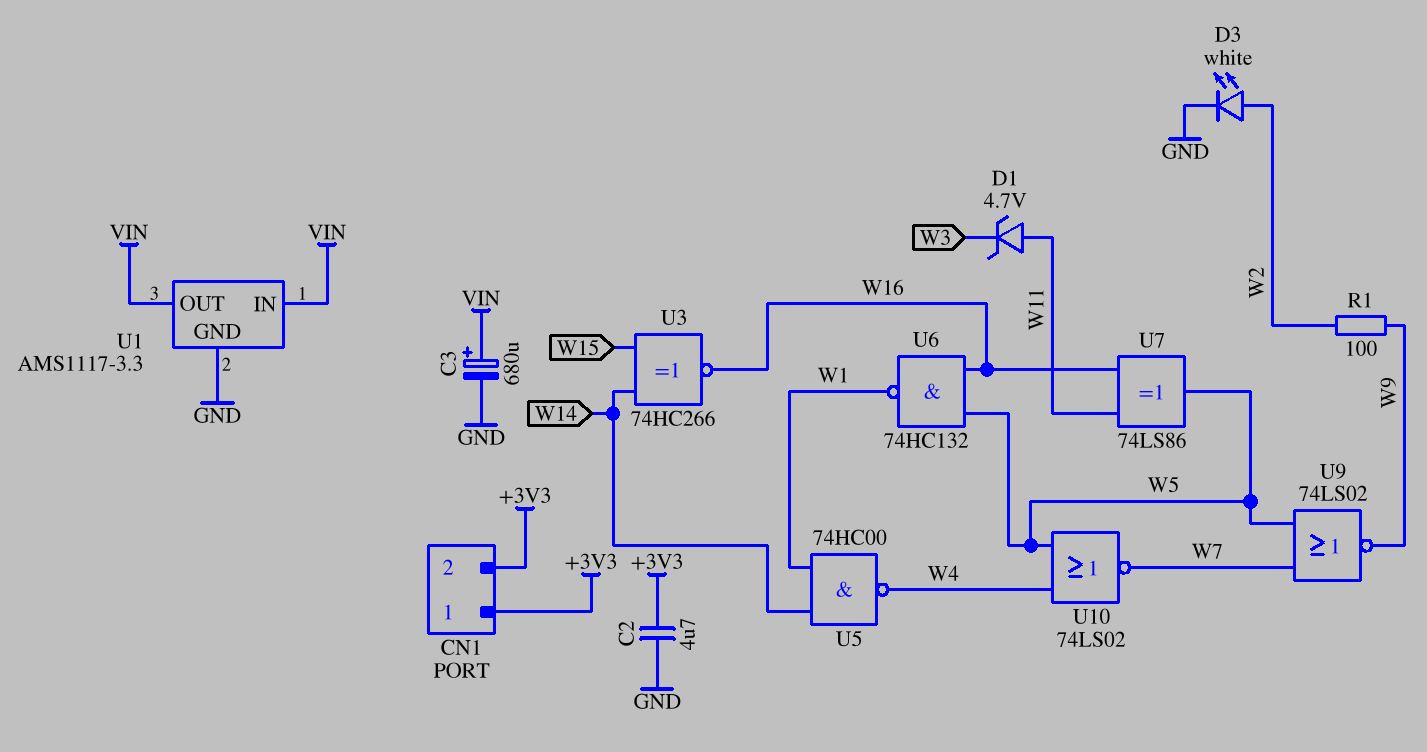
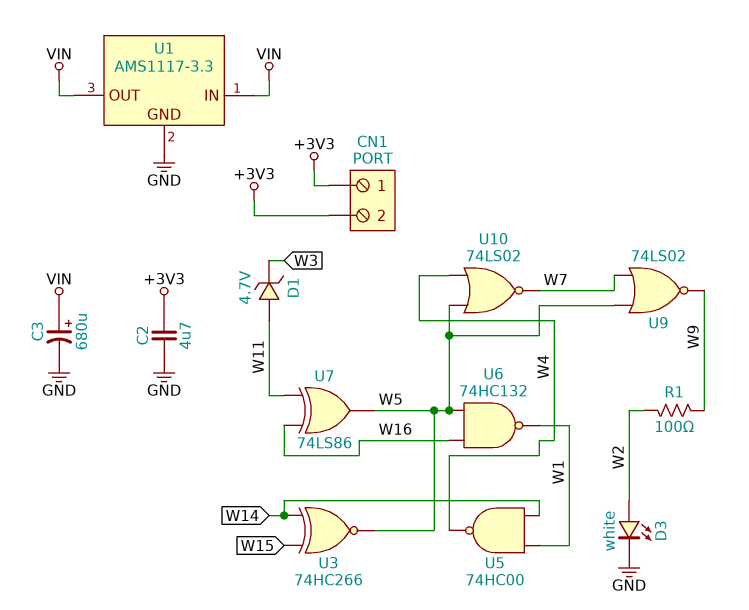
U3: XNOR 74HC266 (in W14, in W15, out W16) -> XNOR 74HC266 (in W14, in W15, out W5)

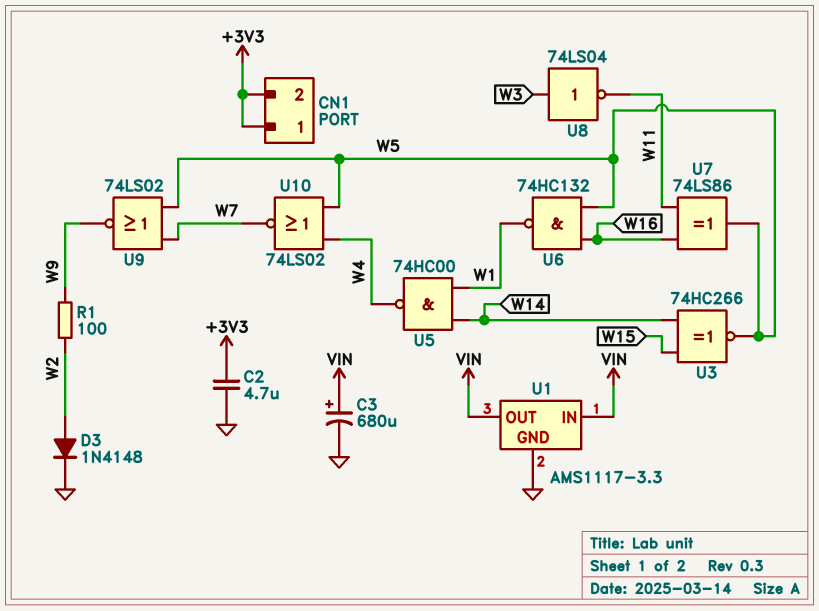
D1: zener 4.7V (A W11, K W3) -> none
D3: LED white (A W2, K GND) -> diode 1N4148 (A W2, K GND)
U8: none -> NOT 74LS04 (in W3, out W11)

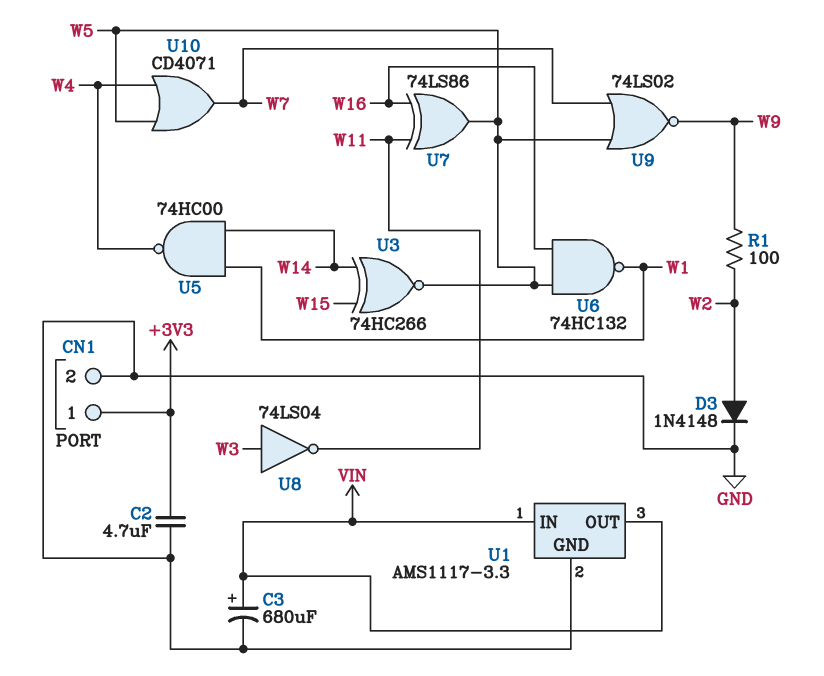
CN1 pin 2: +3V3 -> GND
U10: NOR 74LS02 (in W4, in W5, out W7) -> OR CD4071 (in W4, in W5, out W7)

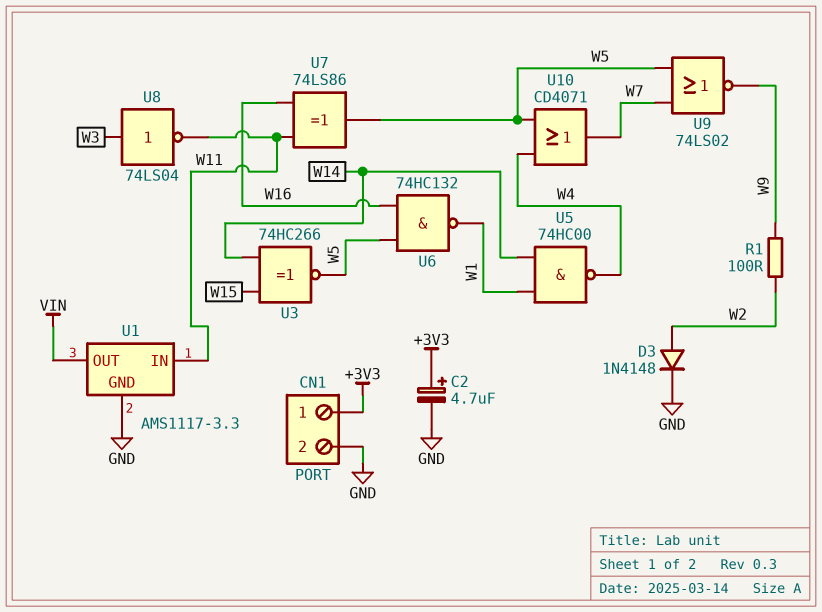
C2: 4.7uF (+3V3, GND) -> 4.7uF (plus +3V3, minus GND)
C3: 680uF (plus VIN, minus GND) -> none
U1 pin IN: VIN -> W11

